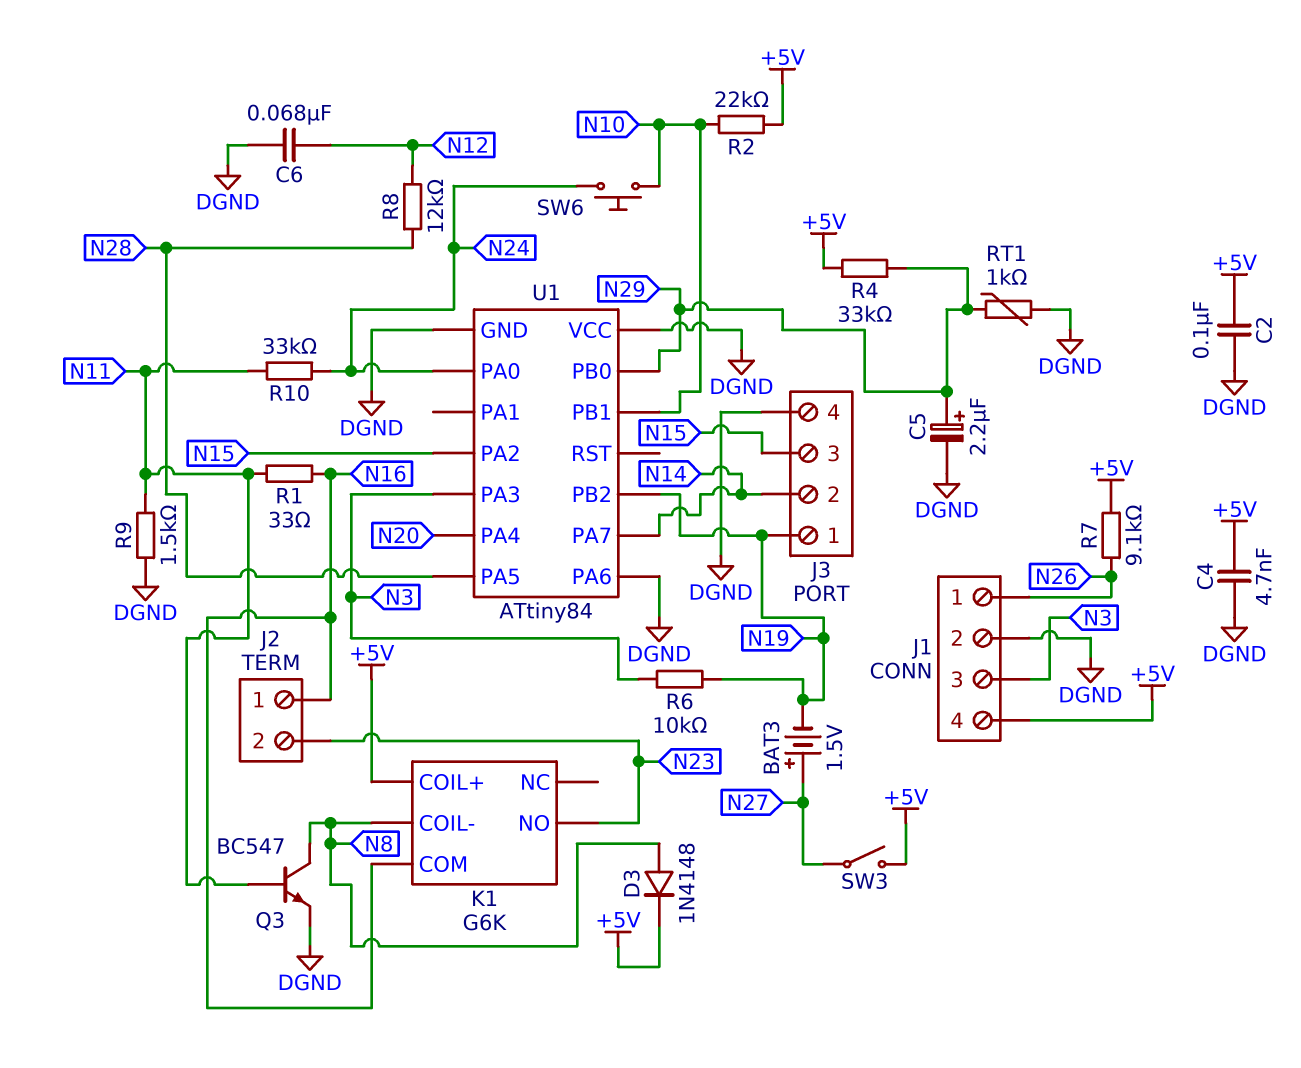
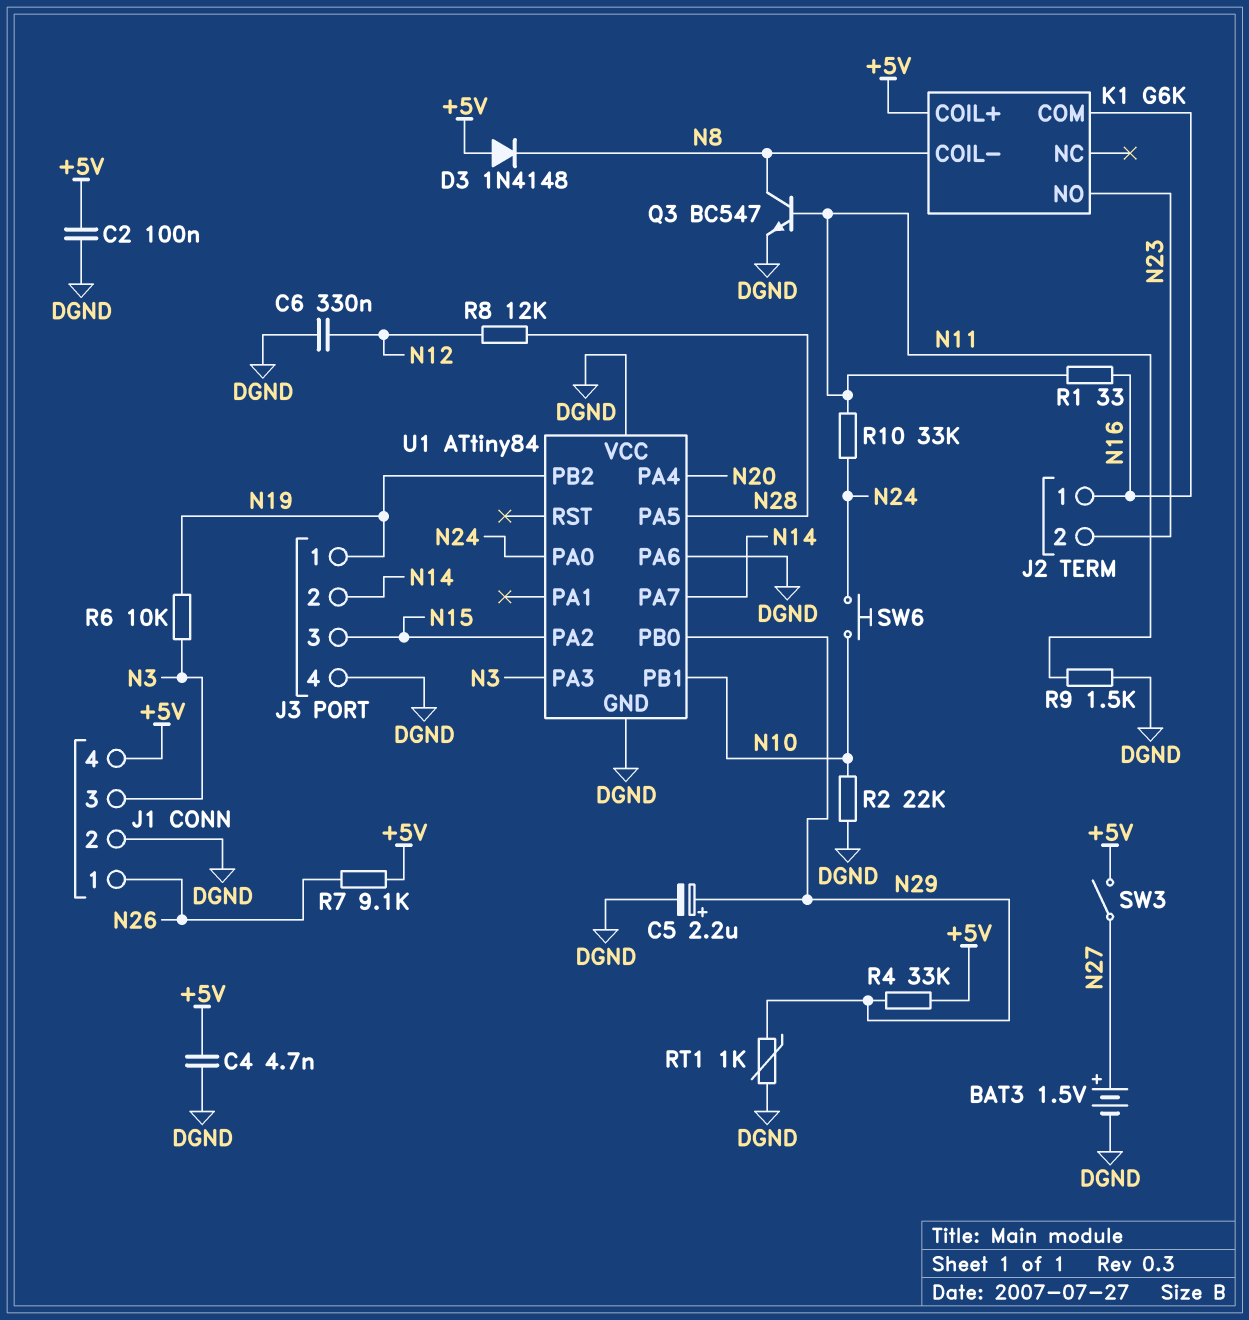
BAT3: 1.5V (plus N27, minus N19) -> 1.5V (plus N27, minus DGND)
C6: 68nF (DGND, N12) -> 330nF (DGND, N12)
D3: diode 1N4148 (A N8, K +5V) -> diode 1N4148 (A +5V, K N8)
R2: 22k (+5V, N10) -> 22k (DGND, N10)

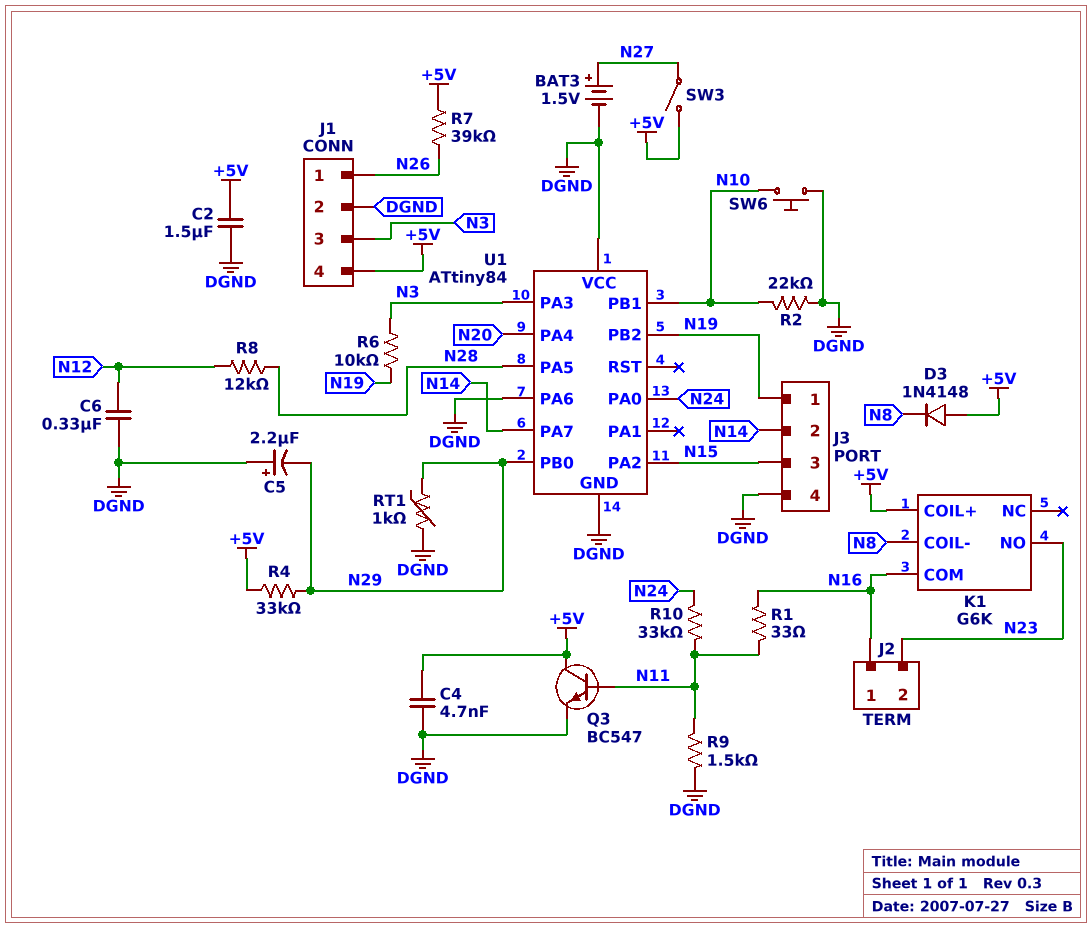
C2: 100nF (+5V, DGND) -> 1.5uF (+5V, DGND)
C5: 2.2uF (plus N29, minus DGND) -> 2.2uF (plus DGND, minus N29)
Q3: NPN BC547 (B N11, C N8, E DGND) -> NPN BC547 (B N11, C +5V, E DGND)
R7: 9.1k (+5V, N26) -> 39k (+5V, N26)
SW6: button (N10, N24) -> button (DGND, N10)

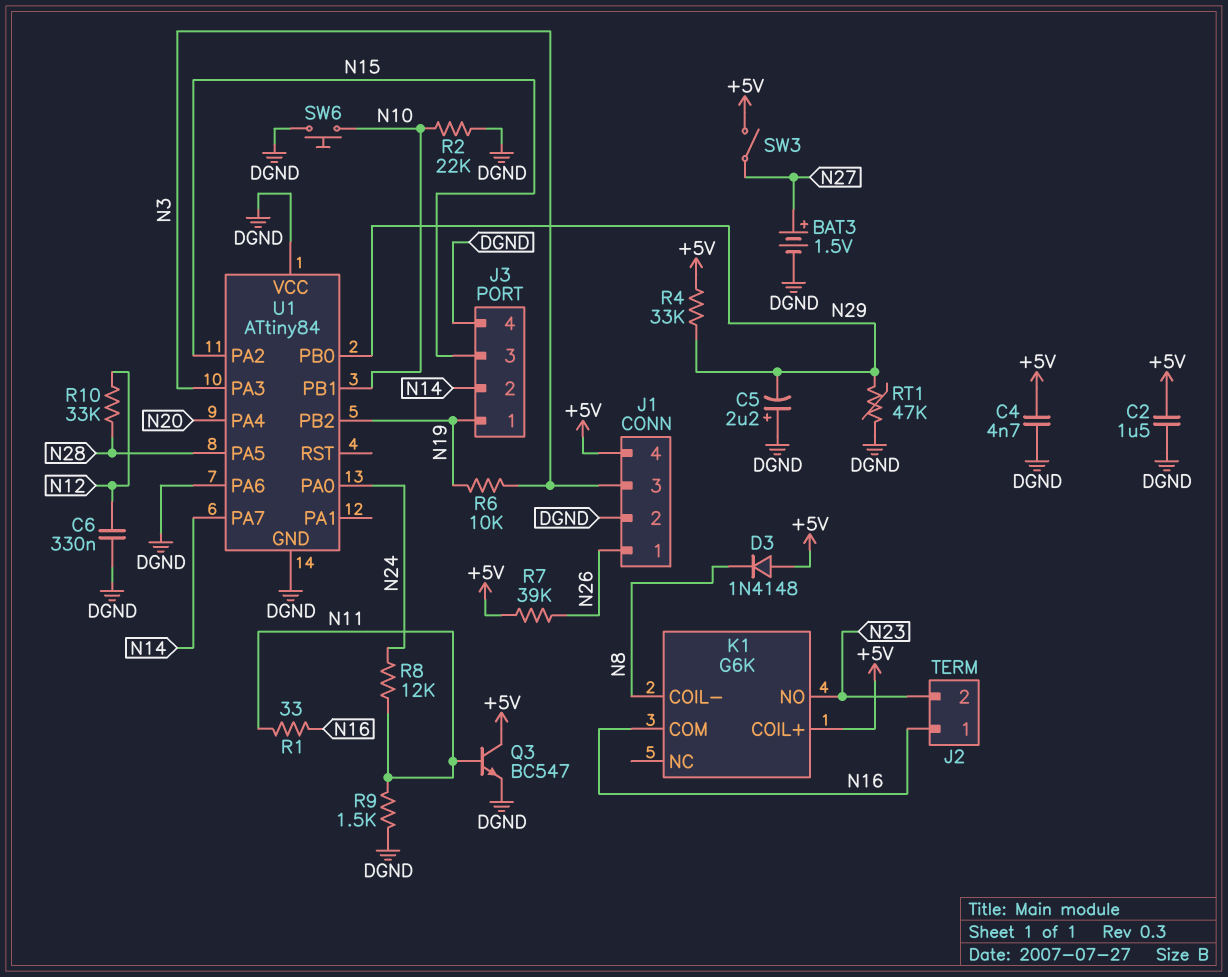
R8: 12k (N12, N28) -> 12k (N11, N24)
R10: 33k (N11, N24) -> 33k (N12, N28)
RT1: 1k (DGND, N29) -> 47k (DGND, N29)

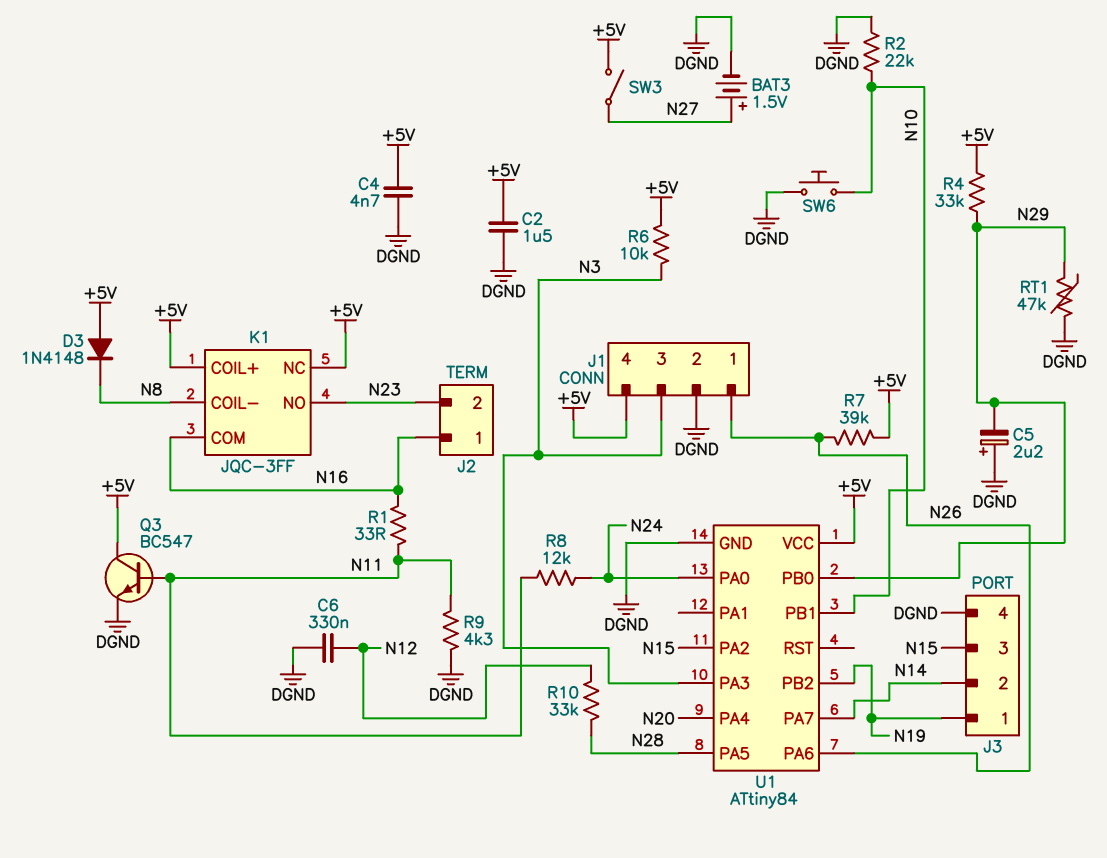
K1: G6K -> JQC-3FF
K1 pin NC: none -> +5V
R6: 10k (N3, N19) -> 10k (+5V, N3)
R9: 1.5k (DGND, N11) -> 4.3k (DGND, N11)
U1 pin PA6: DGND -> N26
U1 pin VCC: DGND -> +5V

